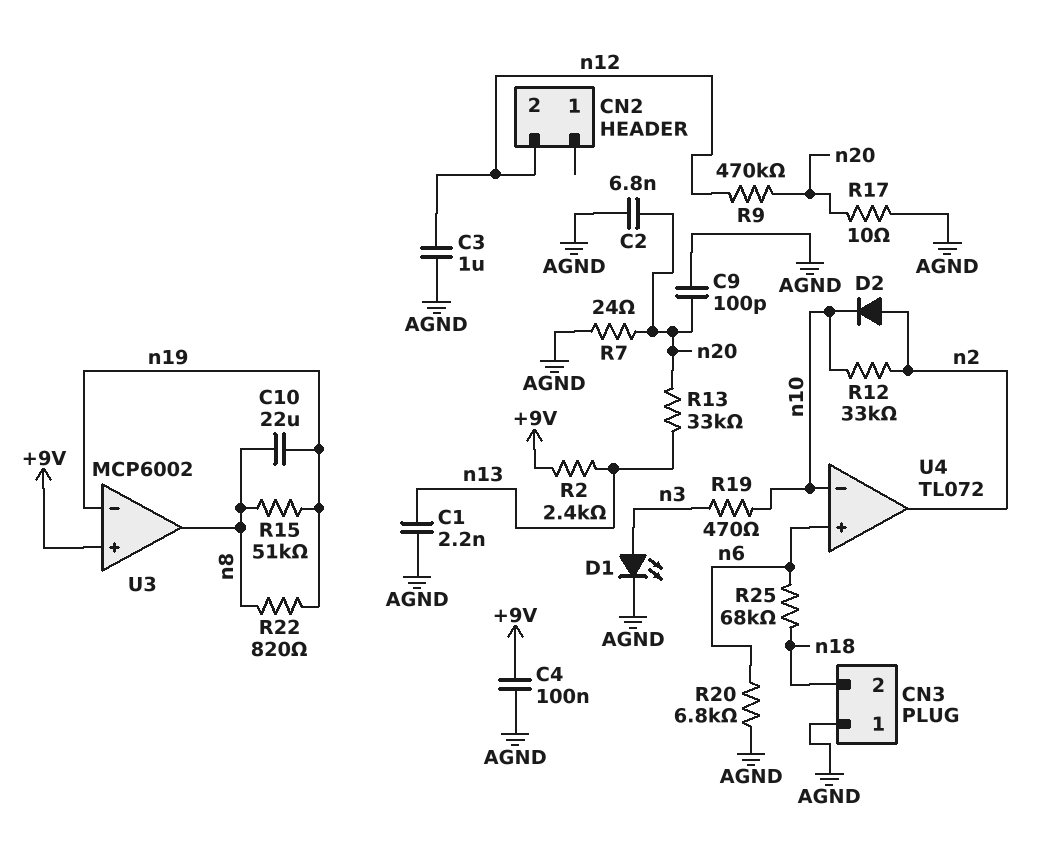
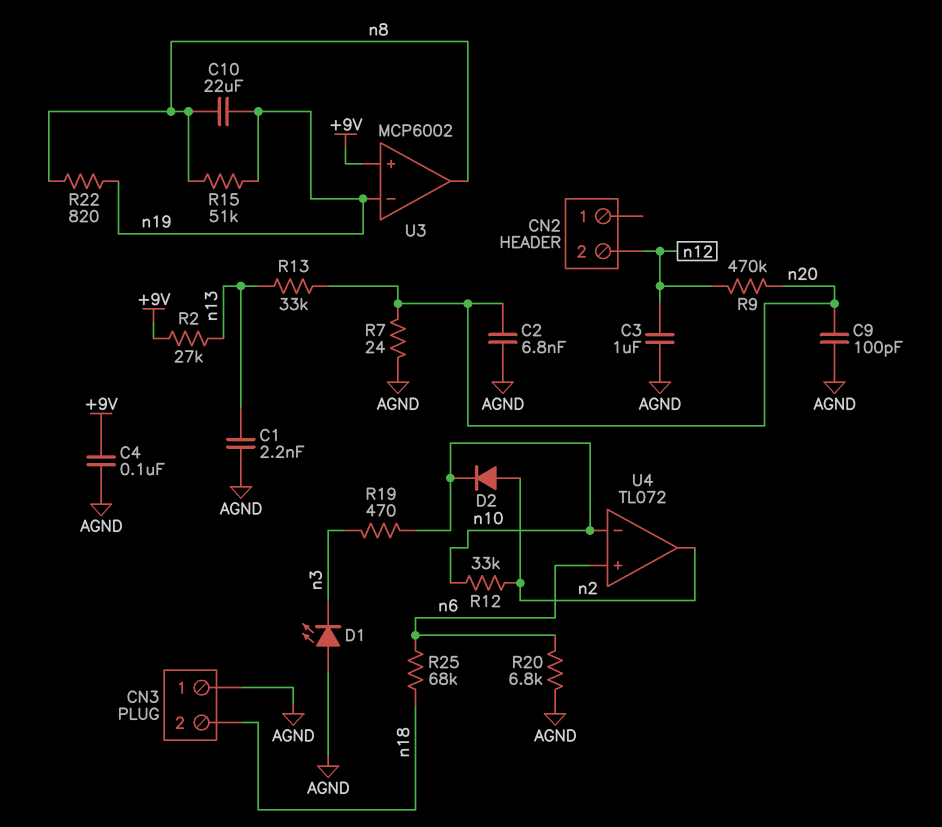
D1: LED (A n3, K AGND) -> LED (A AGND, K n3)
R2: 2.4k (+9V, n13) -> 27k (+9V, n13)
R17: 10 (AGND, n20) -> none

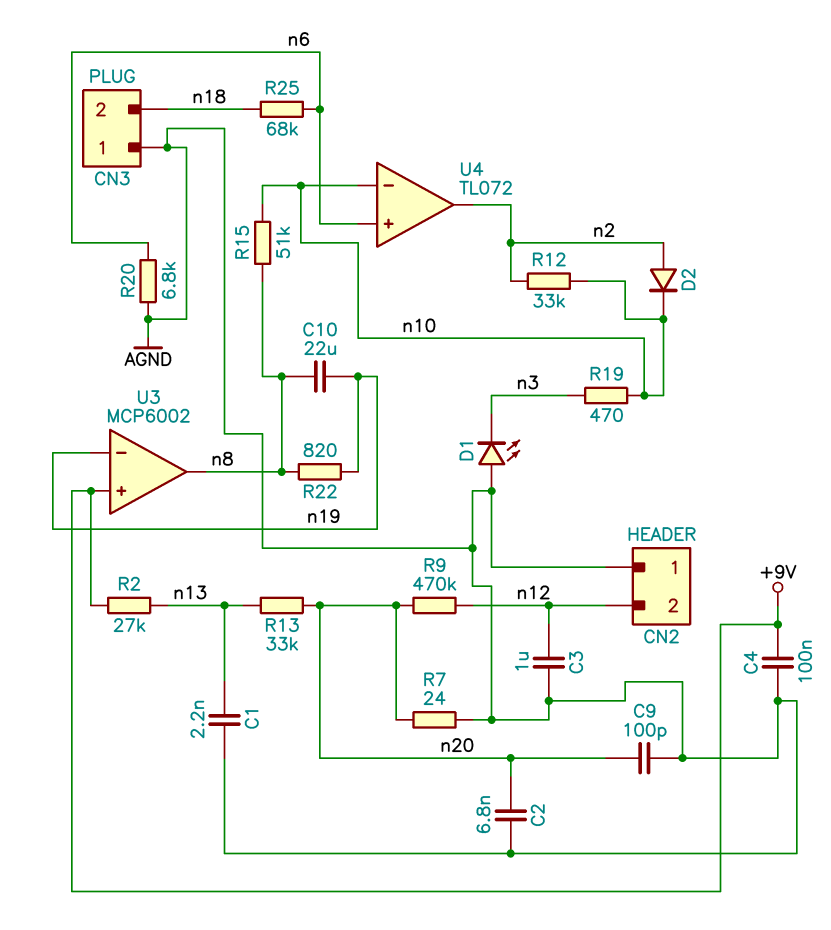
CN2 pin 1: none -> AGND
R15: 51k (n8, n19) -> 51k (n8, n10)

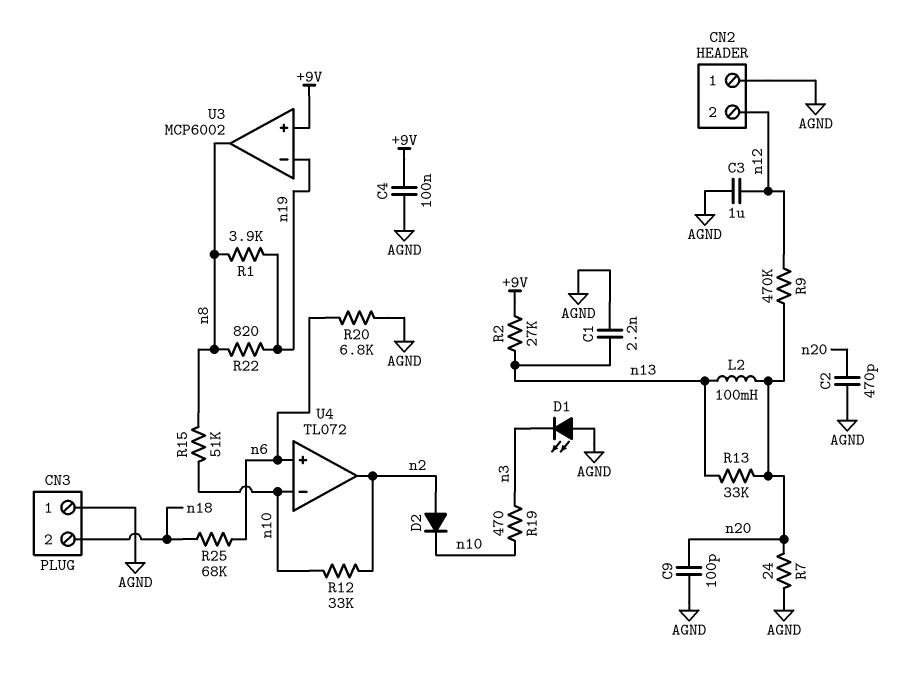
C2: 6.8nF (AGND, n20) -> 470pF (AGND, n20)
C10: 22uF (n8, n19) -> none
L2: none -> 100mH (n13, n20)
R1: none -> 3.9k (n8, n19)

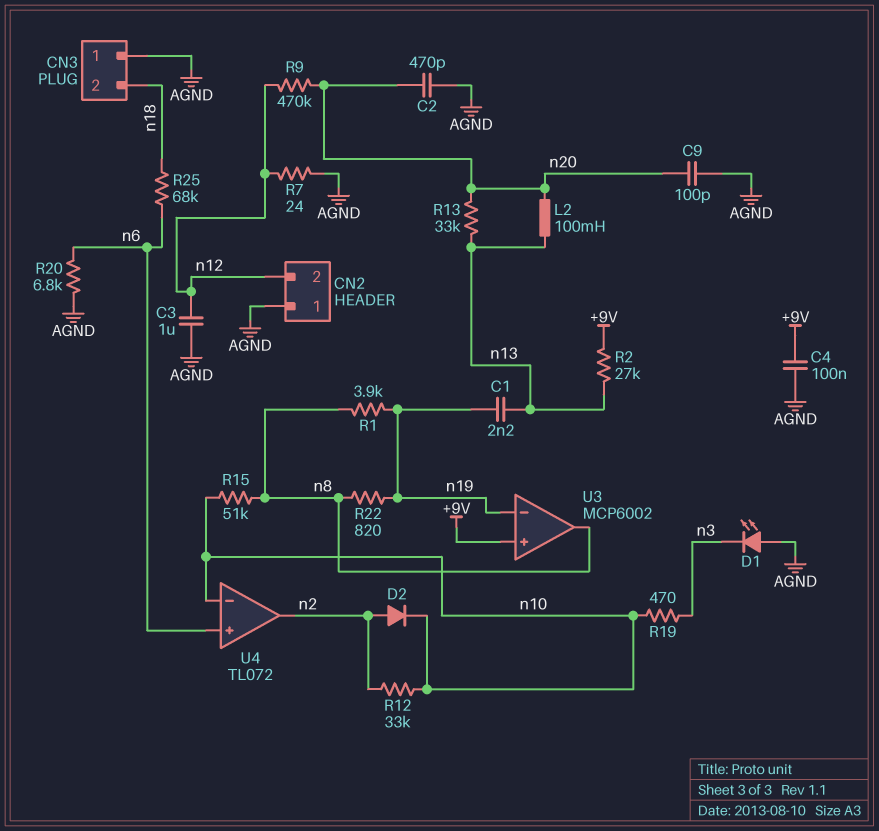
C1: 2.2nF (AGND, n13) -> 2.2nF (n13, n19)
R7: 24 (AGND, n20) -> 24 (AGND, n12)

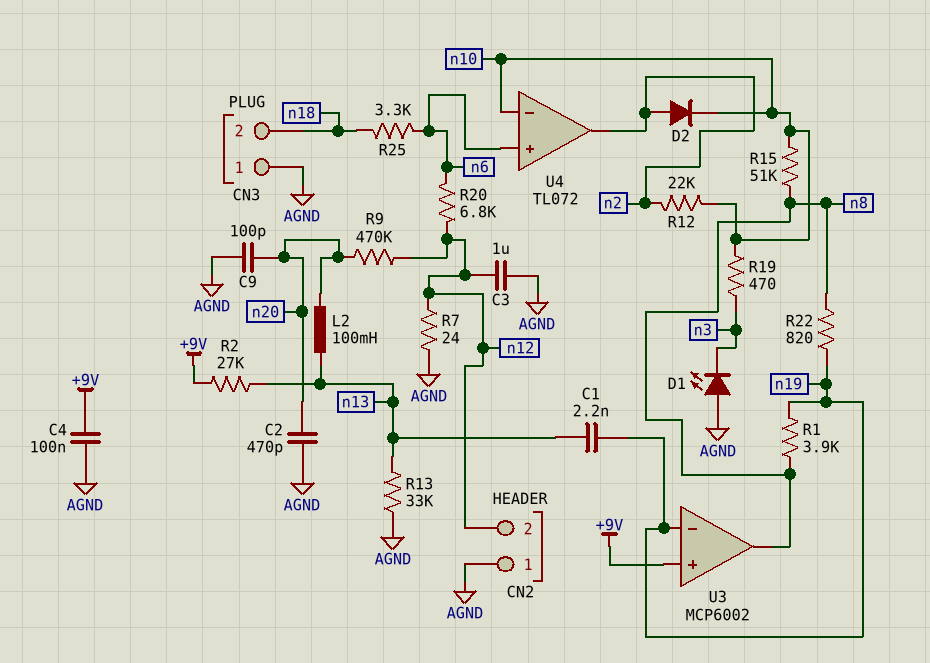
R12: 33k (n2, n10) -> 22k (n2, n10)
R13: 33k (n13, n20) -> 33k (AGND, n13)
R20: 6.8k (AGND, n6) -> 6.8k (n6, n12)
R25: 68k (n6, n18) -> 3.3k (n6, n18)

